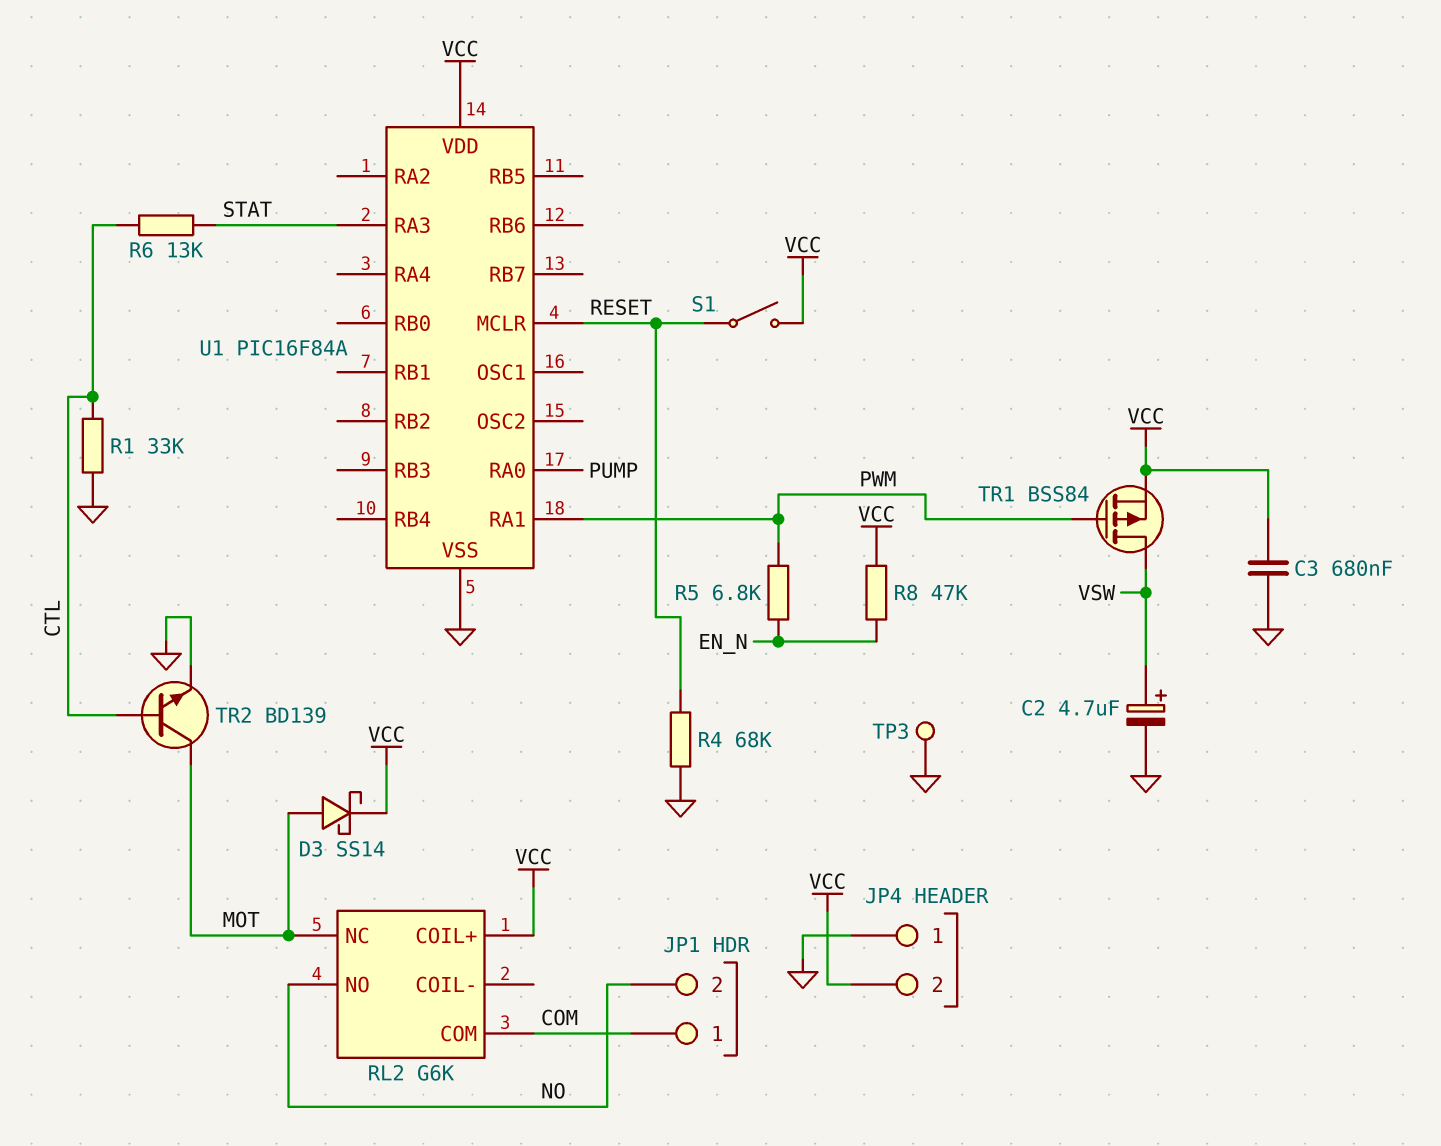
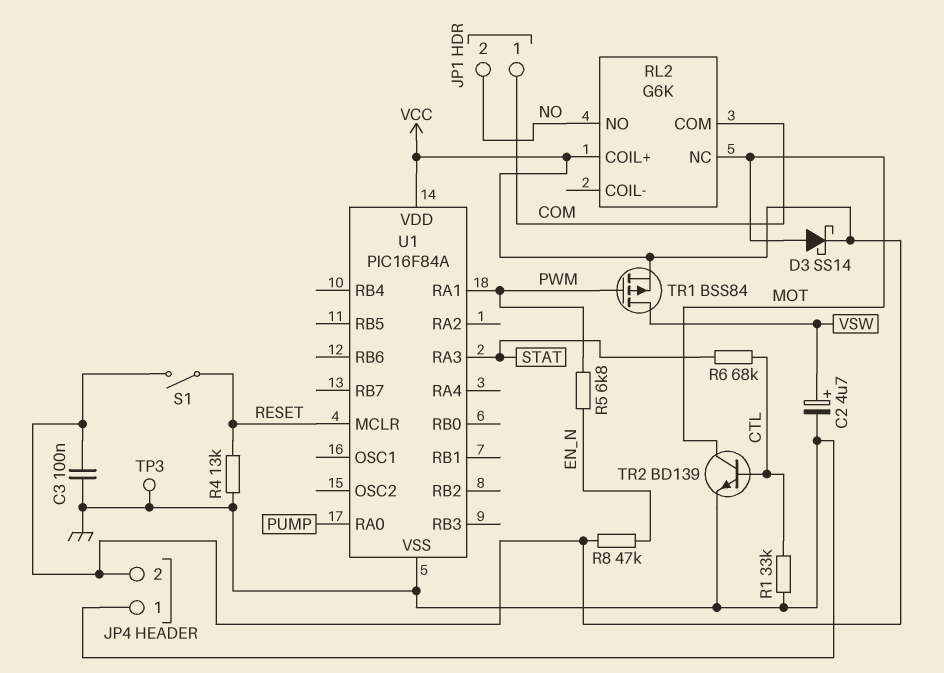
C3: 680nF (GND, VCC) -> 100nF (GND, VCC)
R4: 68k (GND, RESET) -> 13k (GND, RESET)
R6: 13k (CTL, STAT) -> 68k (CTL, STAT)

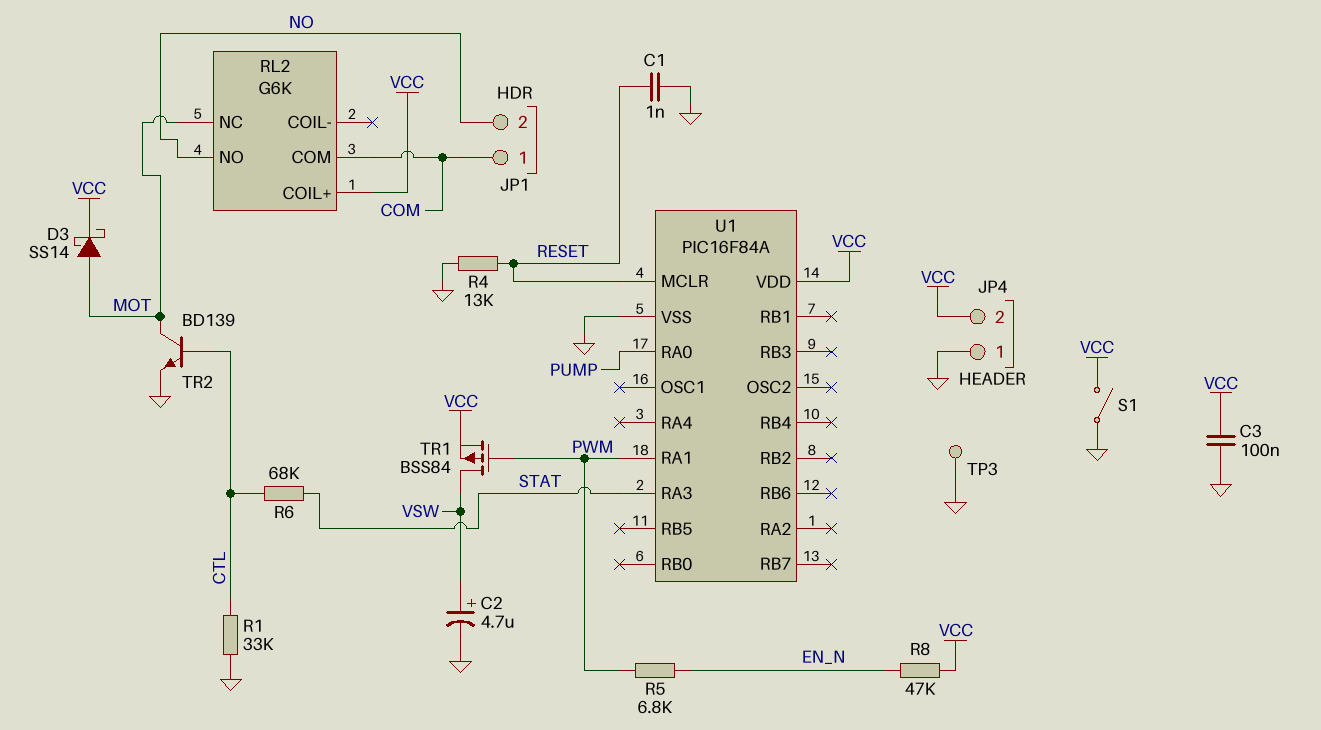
C1: none -> 1nF (GND, RESET)
S1: switch (RESET, VCC) -> switch (GND, VCC)

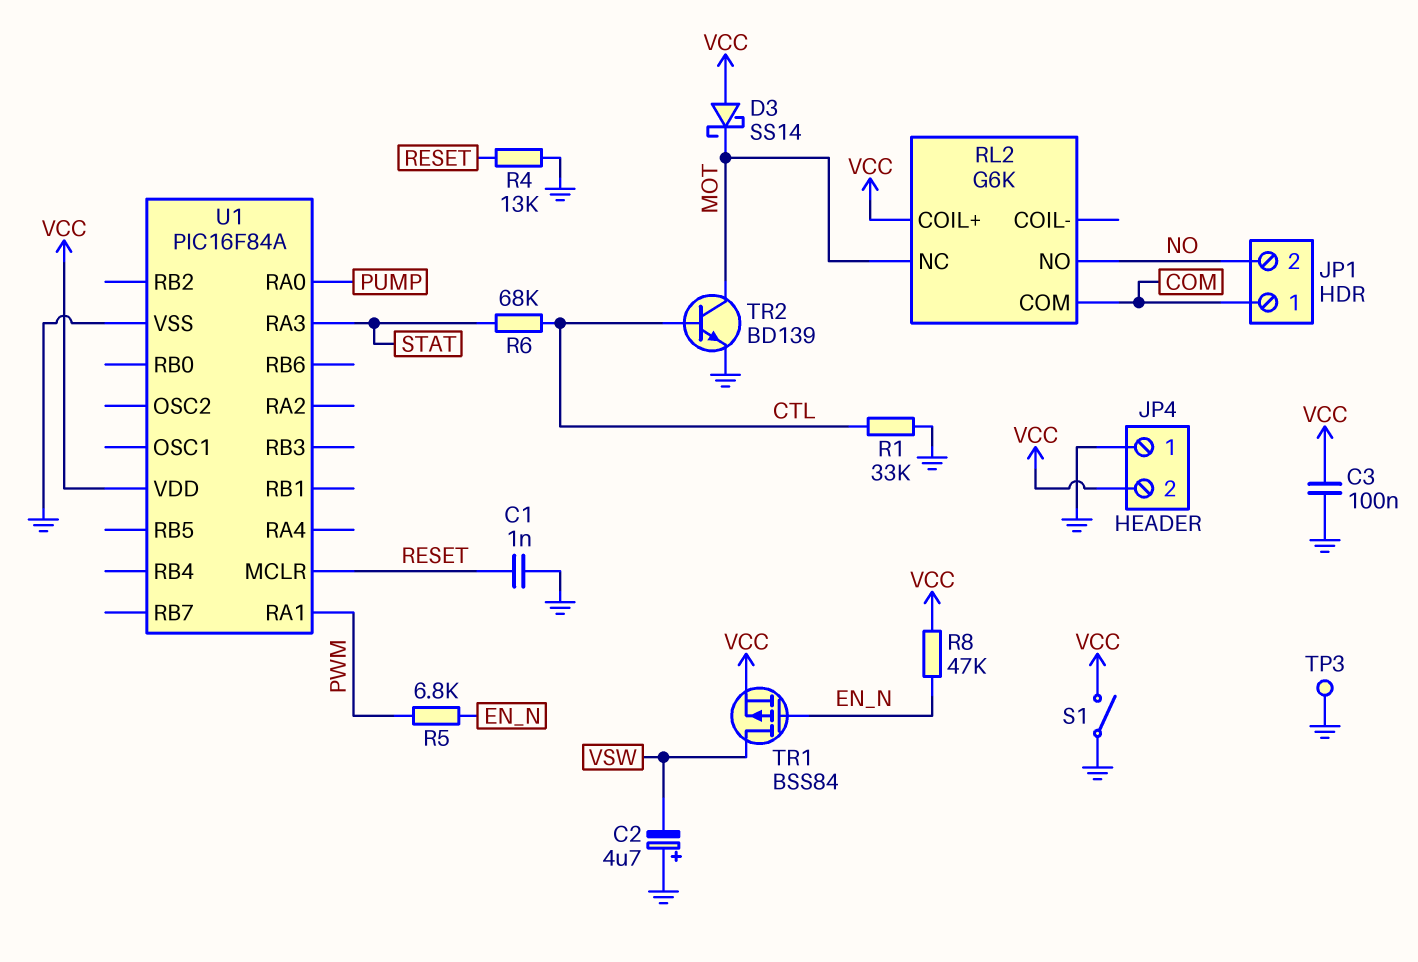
C2: 4.7uF (plus VSW, minus GND) -> 4.7uF (plus GND, minus VSW)
D3: schottky SS14 (A MOT, K VCC) -> schottky SS14 (A VCC, K MOT)
TR1: PMOS BSS84 (G PWM, D VSW, S VCC) -> PMOS BSS84 (G EN_N, D VSW, S VCC)

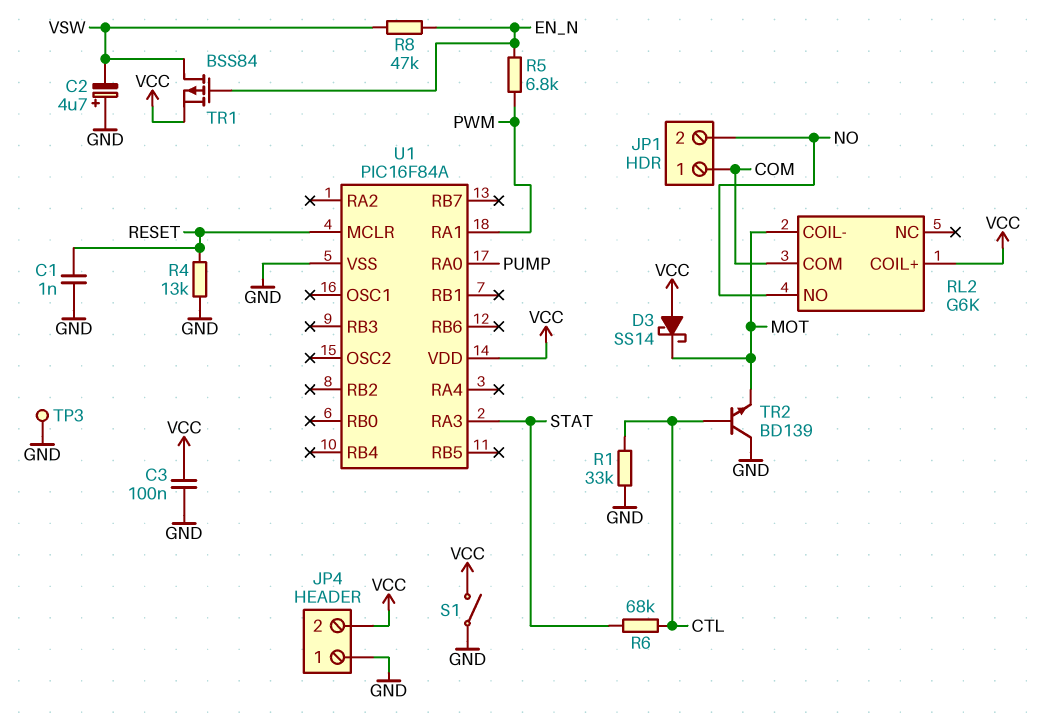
R8: 47k (EN_N, VCC) -> 47k (EN_N, VSW)
RL2 pin COIL-: none -> MOT
RL2 pin NC: MOT -> none
TR2: NPN BD139 (B CTL, C MOT, E GND) -> NPN BD139 (B CTL, C GND, E MOT)

